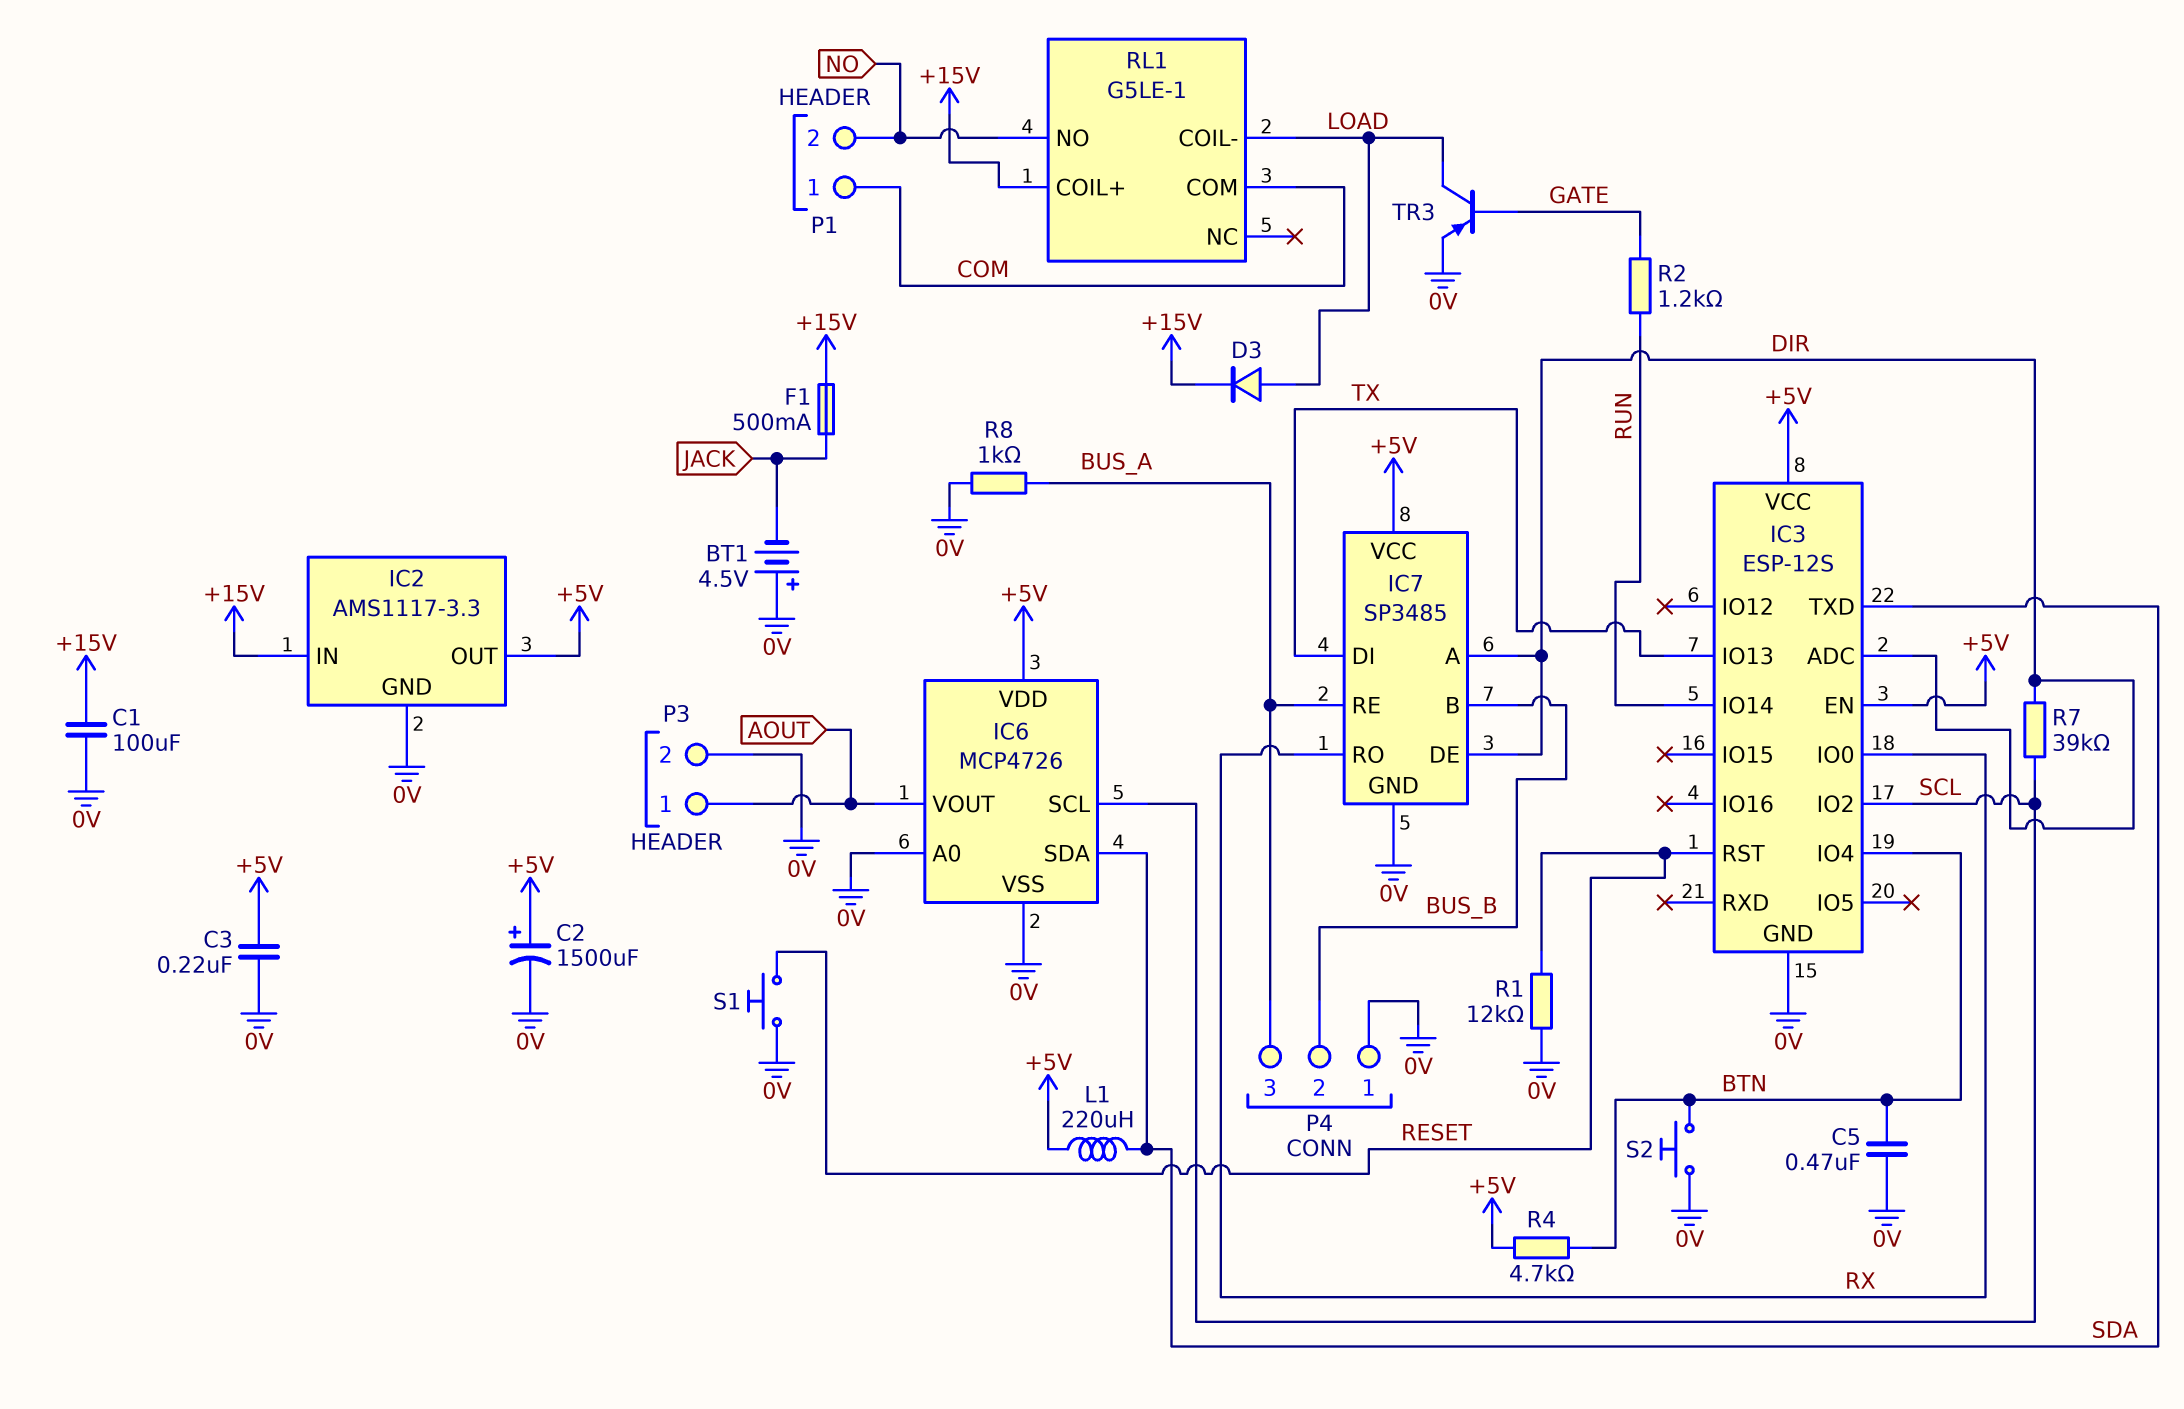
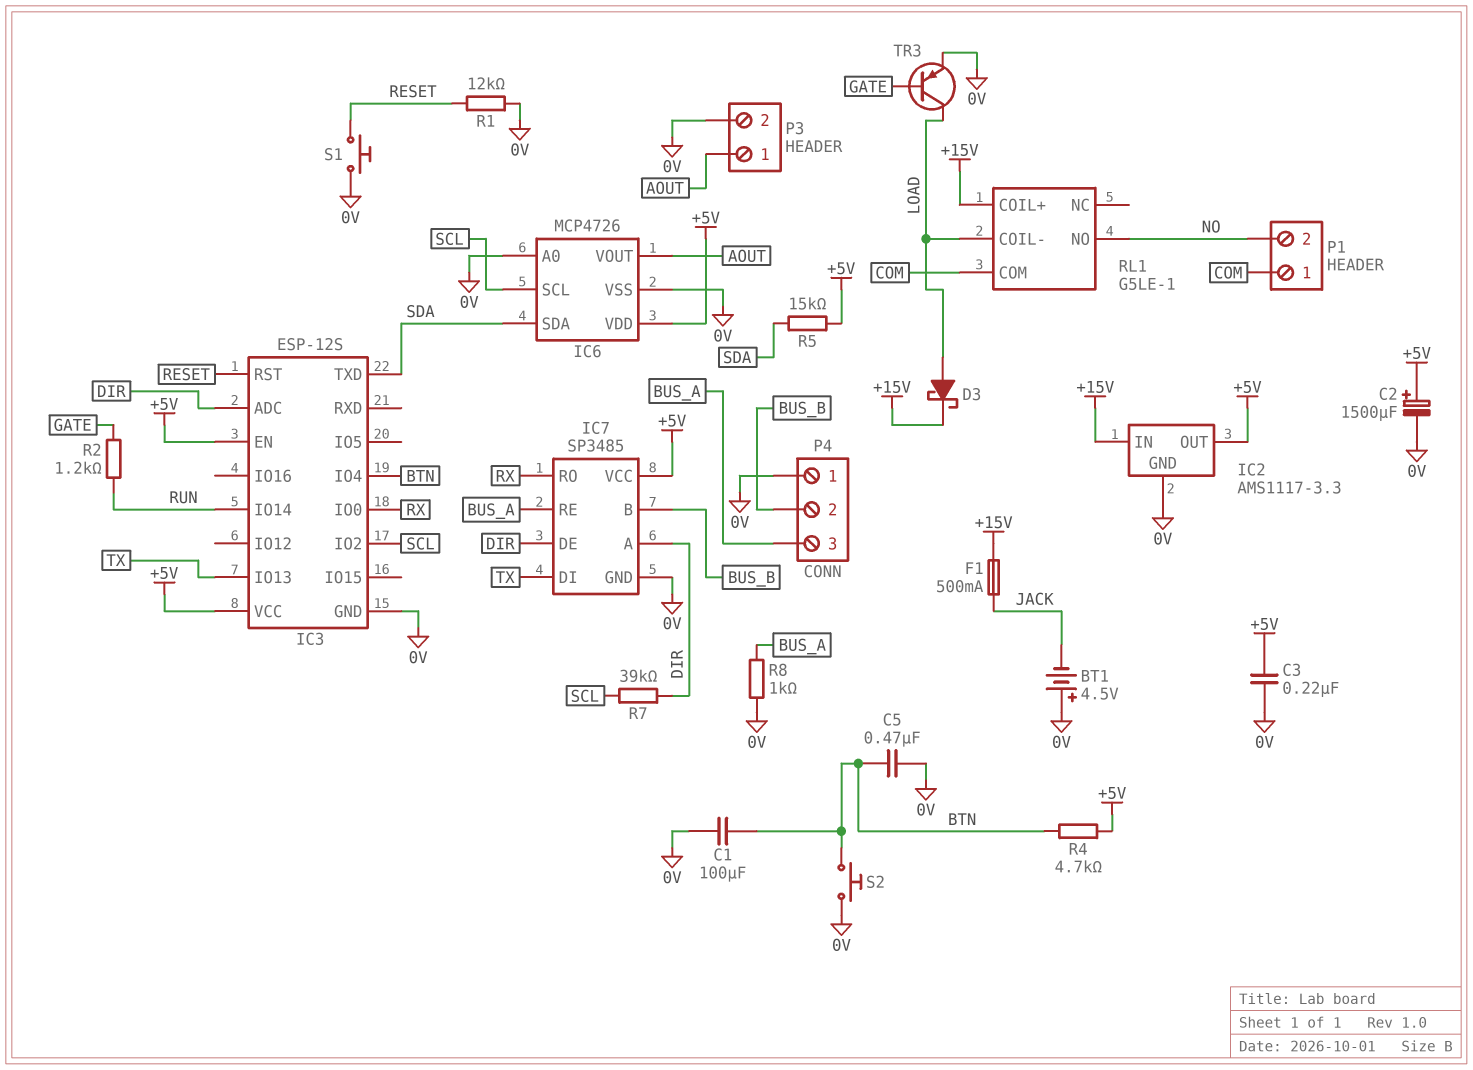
C1: 100uF (+15V, 0V) -> 100uF (0V, BTN)
D3: diode (A LOAD, K +15V) -> schottky (A LOAD, K +15V)
L1: 220uH (+5V, SDA) -> none
R5: none -> 15k (+5V, SDA)

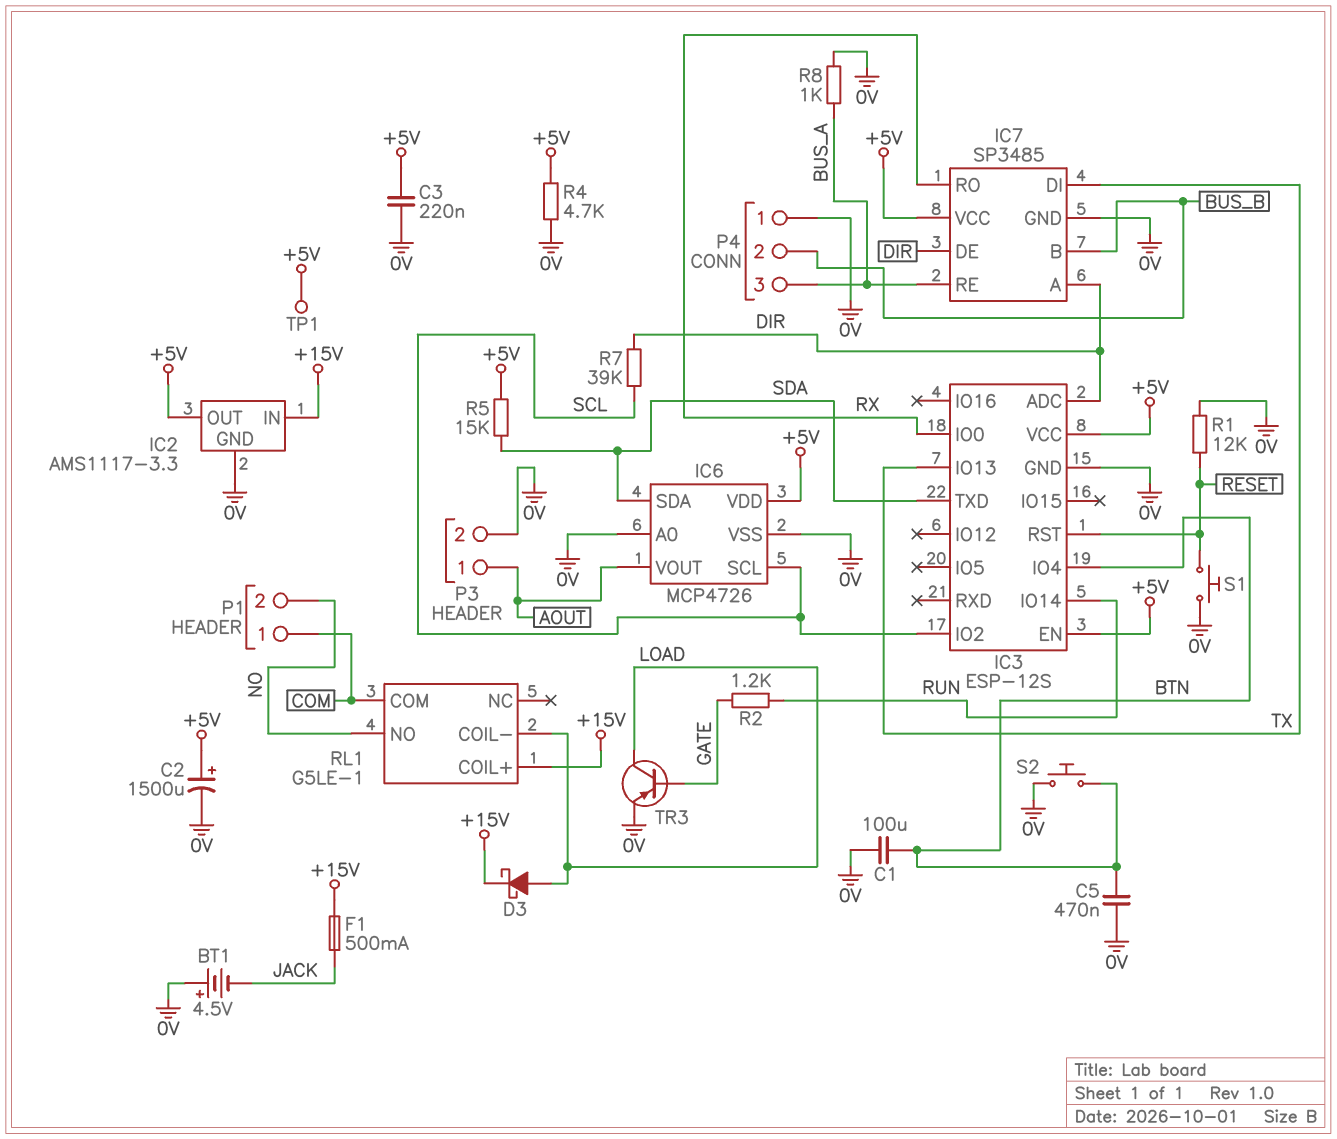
R4: 4.7k (+5V, BTN) -> 4.7k (+5V, 0V)
TP1: none -> test point (+5V)

